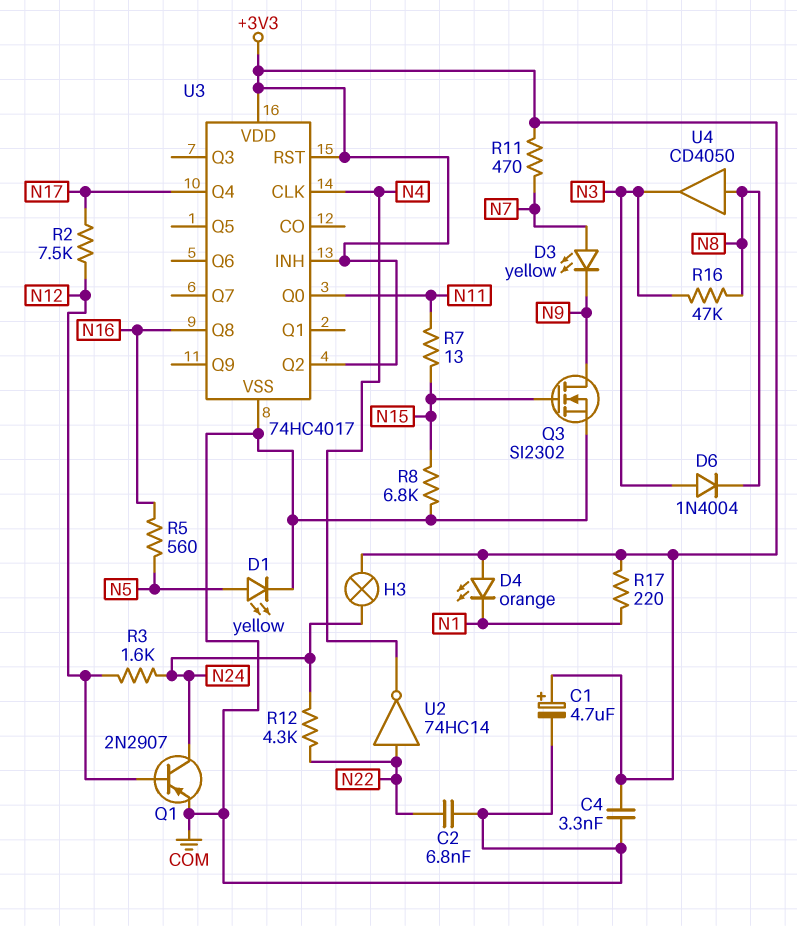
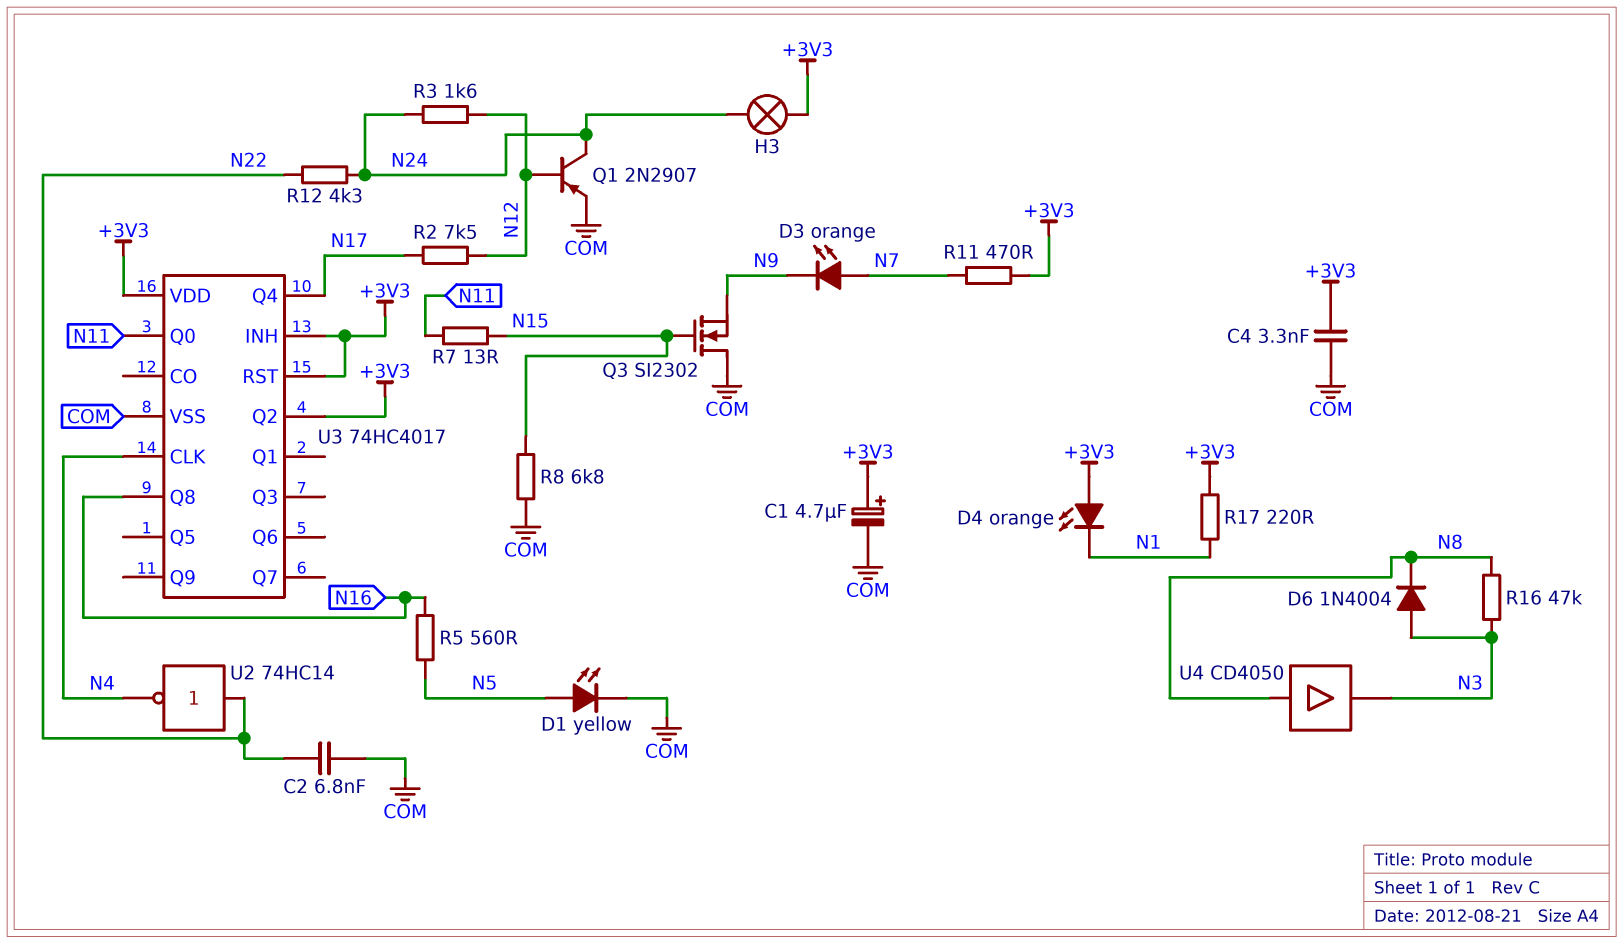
D3: LED yellow (A N7, K N9) -> LED orange (A N7, K N9)
Q3: NMOS SI2302 (G N15, D N9, S COM) -> NMOS SI2302 (G N15, D COM, S N9)

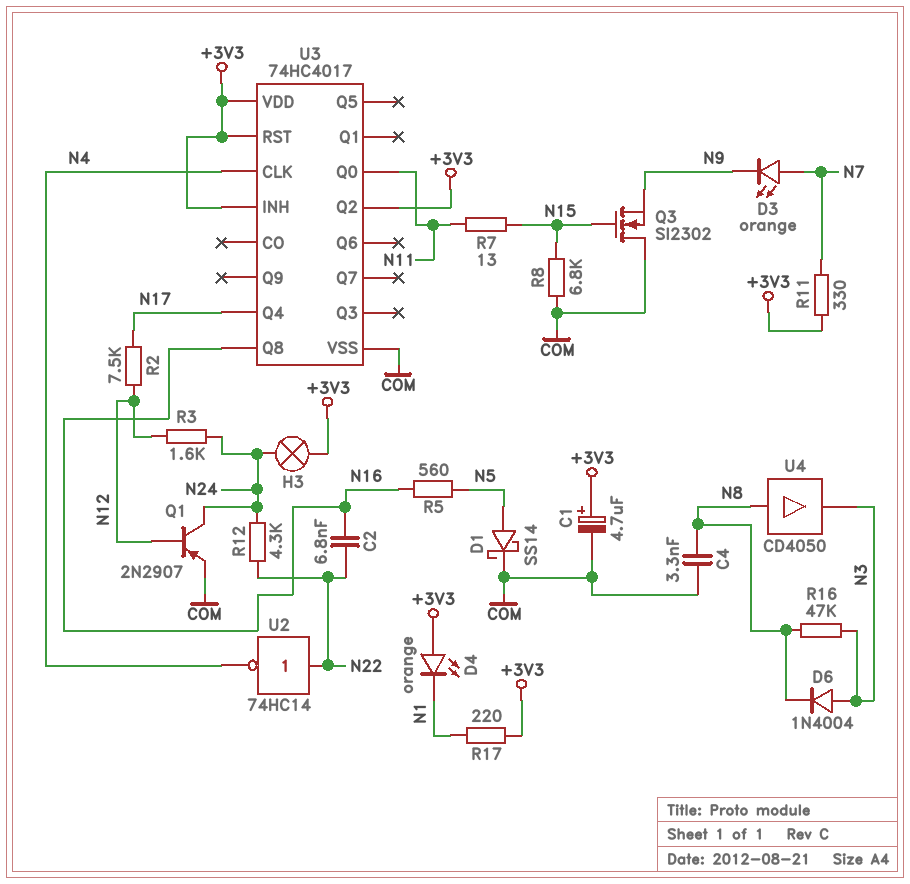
C2: 6.8nF (COM, N22) -> 6.8nF (N16, N22)
C4: 3.3nF (+3V3, COM) -> 3.3nF (COM, N8)
D1: LED yellow (A N5, K COM) -> schottky SS14 (A N5, K COM)
R11: 470 (+3V3, N7) -> 330 (+3V3, N7)

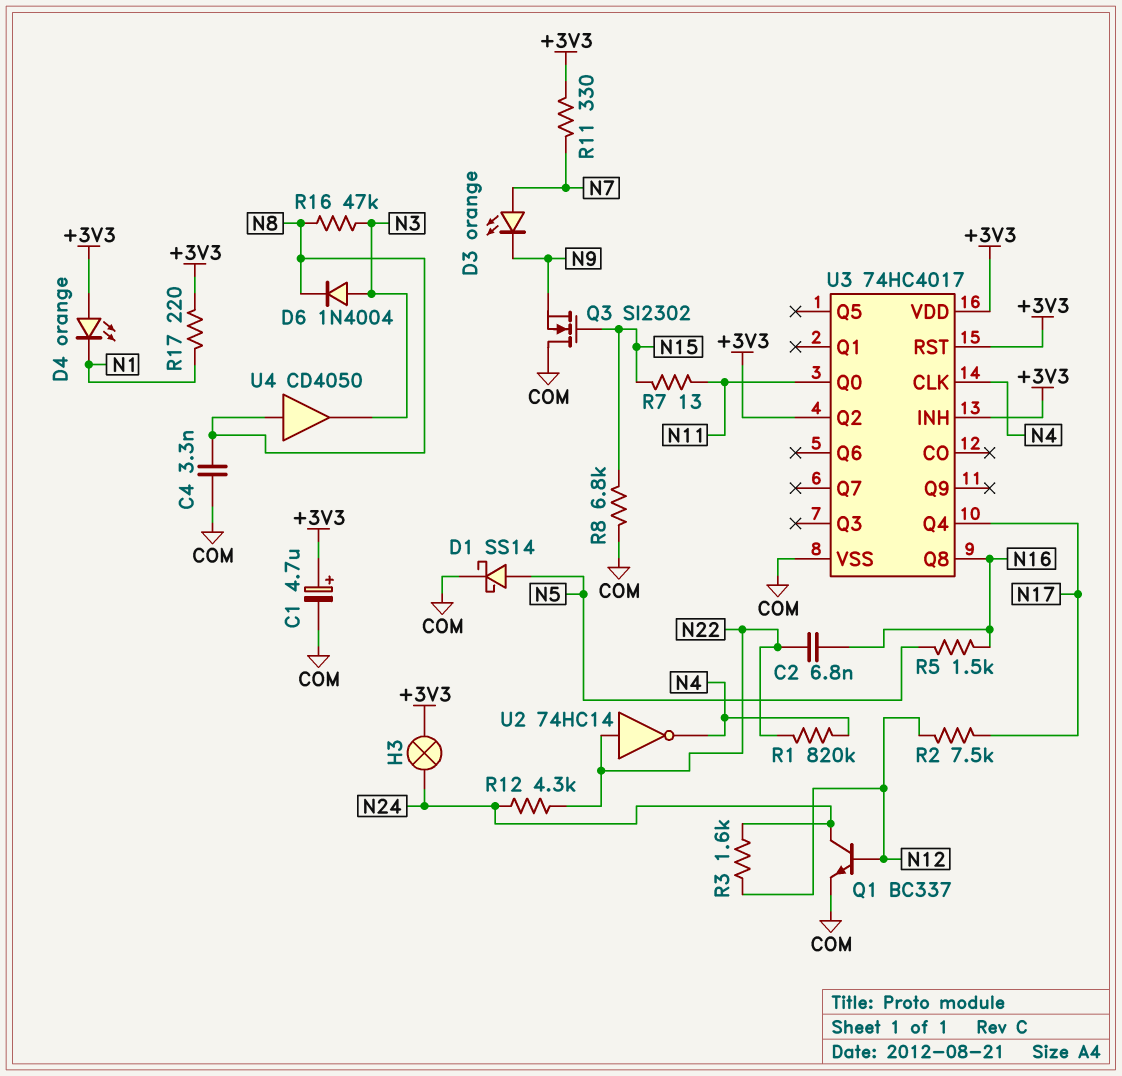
Q1: PNP 2N2907 (B N12, C N24, E COM) -> NPN BC337 (B N12, C N24, E COM)
R1: none -> 820k (N4, N22)
R5: 560 (N5, N16) -> 1.5k (N5, N16)

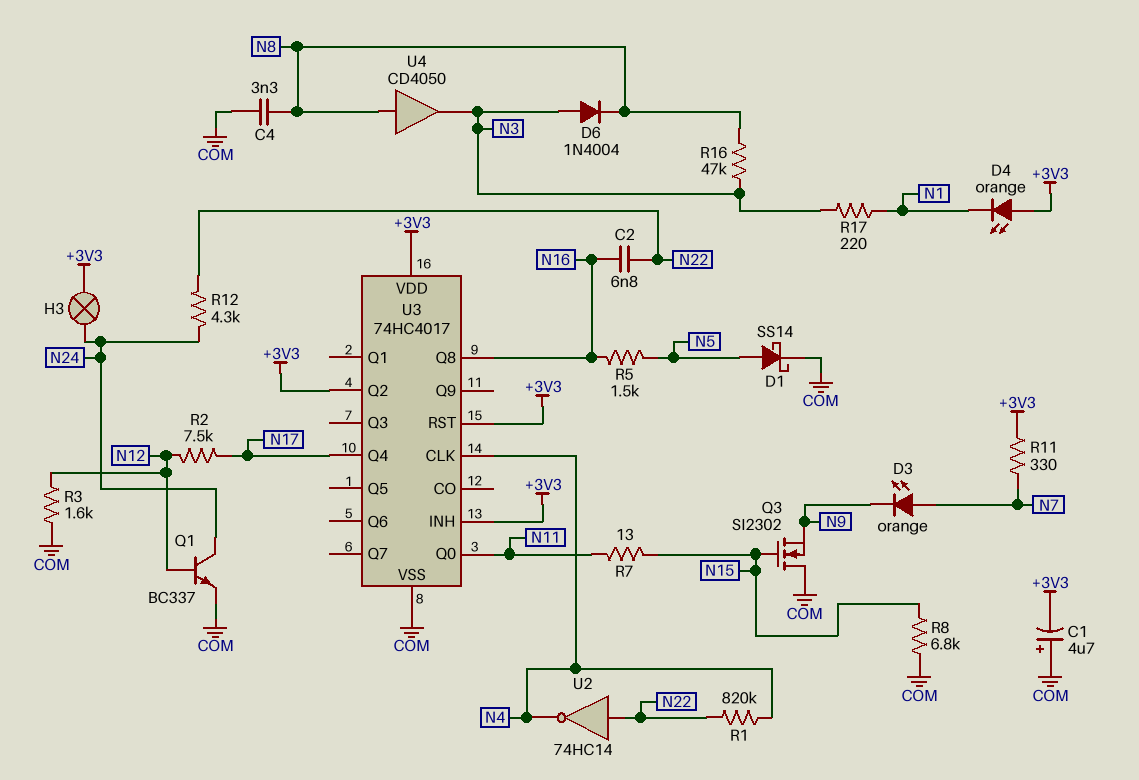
C1: 4.7uF (plus +3V3, minus COM) -> 4.7uF (plus COM, minus +3V3)
R3: 1.6k (N12, N24) -> 1.6k (COM, N12)
R17: 220 (+3V3, N1) -> 220 (N1, N3)

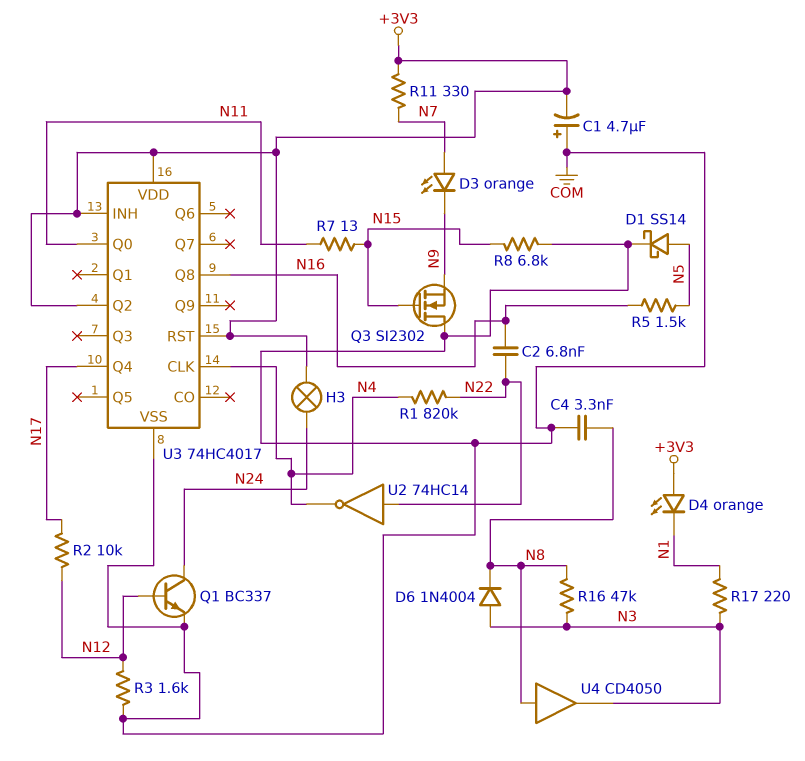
R2: 7.5k (N12, N17) -> 10k (N12, N17)
R12: 4.3k (N22, N24) -> none

